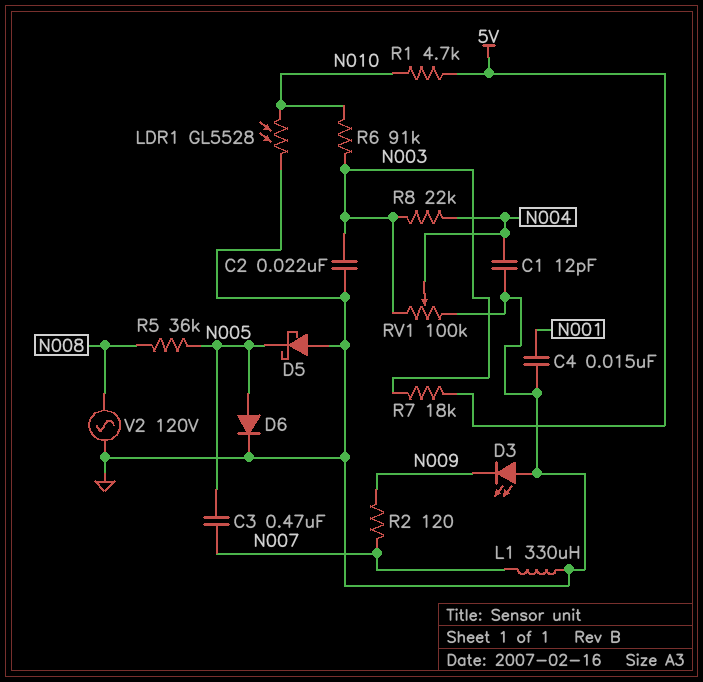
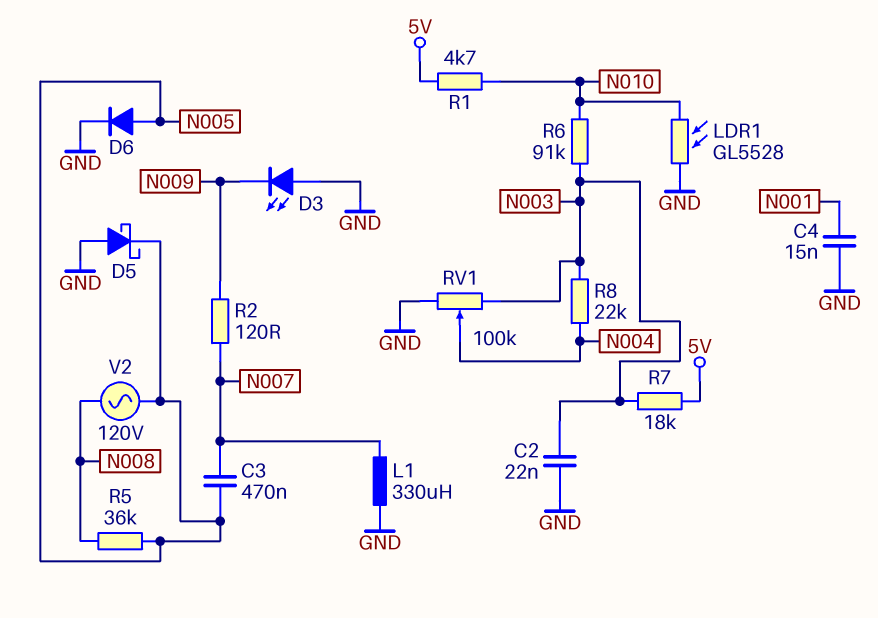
C1: 12pF (GND, N004) -> none
V2: AC 120V (GND, N008) -> AC 120V (N005, N008)

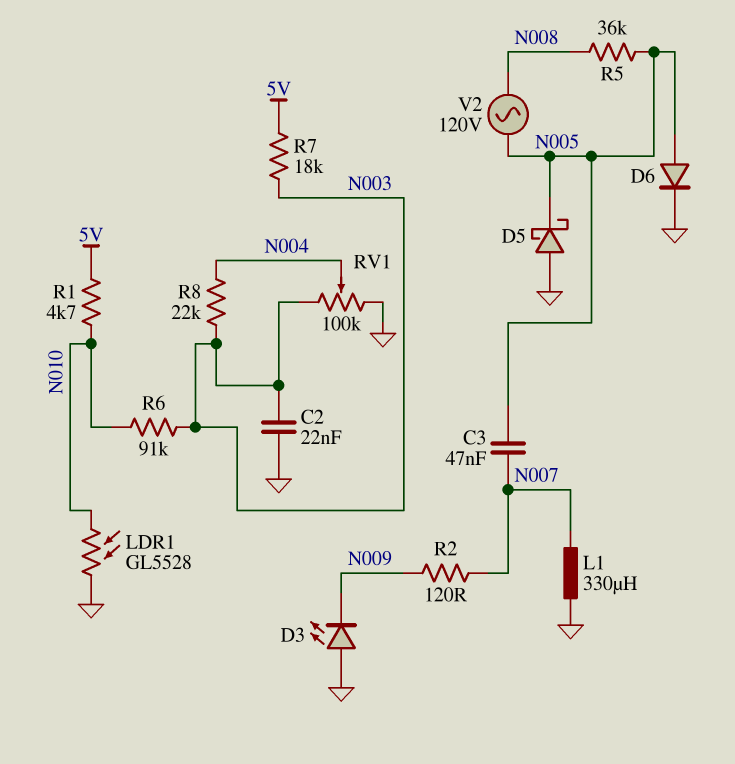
C3: 470nF (N005, N007) -> 47nF (N005, N007)
C4: 15nF (GND, N001) -> none

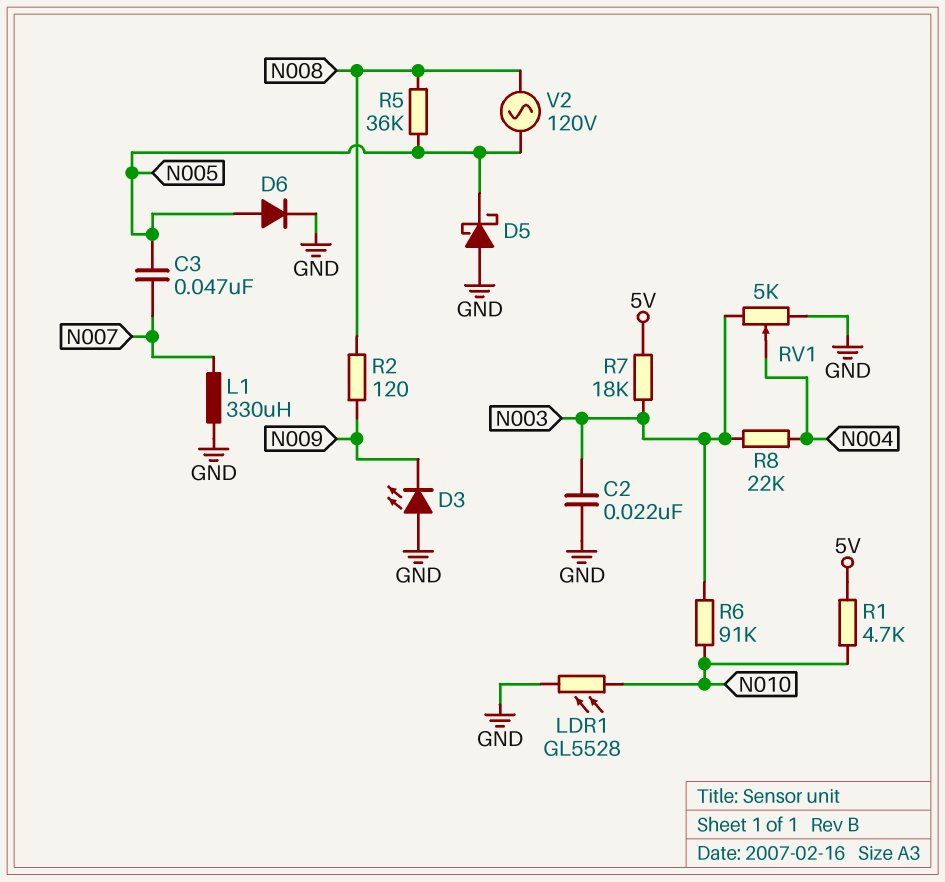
R2: 120 (N007, N009) -> 120 (N008, N009)
RV1: 100k (GND, N003, wiper N004) -> 5k (GND, N003, wiper N004)

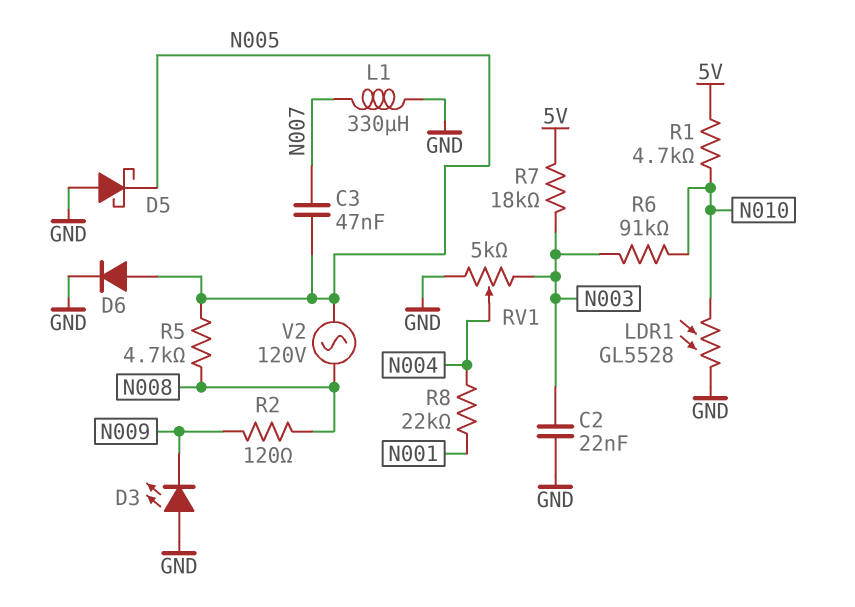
R5: 36k (N005, N008) -> 4.7k (N005, N008)
R8: 22k (N003, N004) -> 22k (N001, N004)

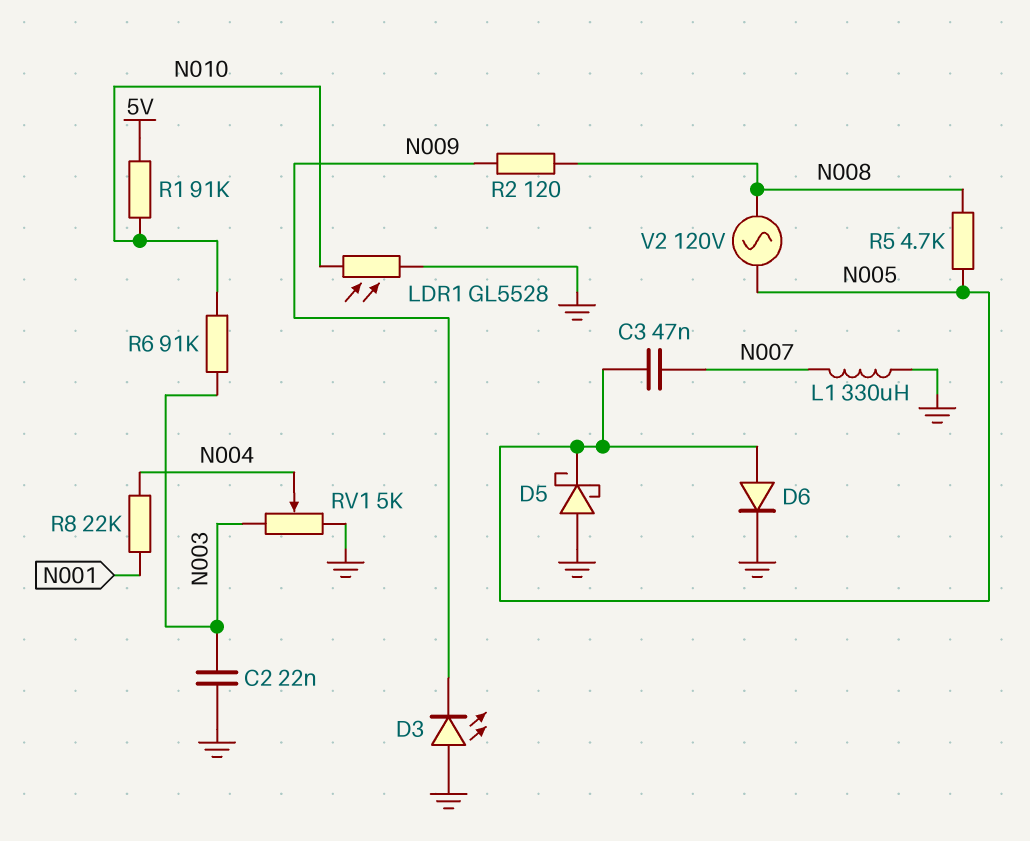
R1: 4.7k (5V, N010) -> 91k (5V, N010)
R7: 18k (5V, N003) -> none

